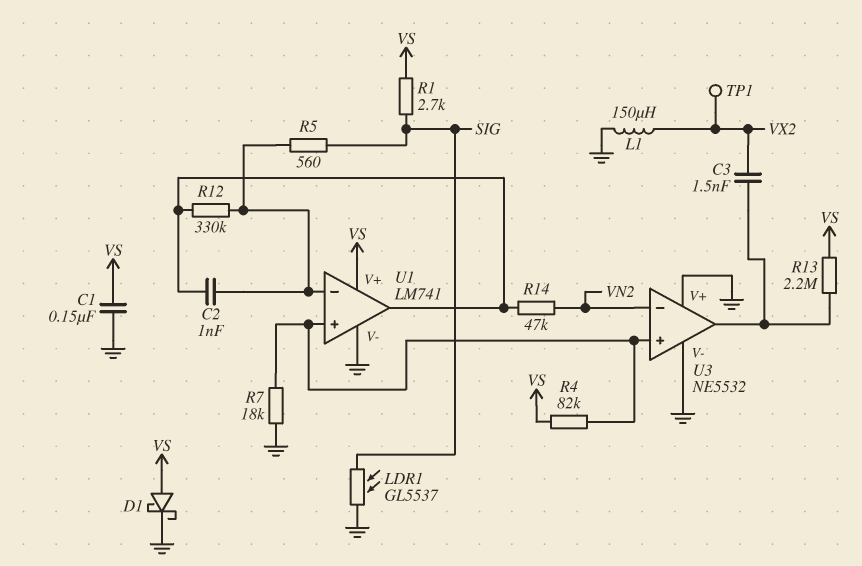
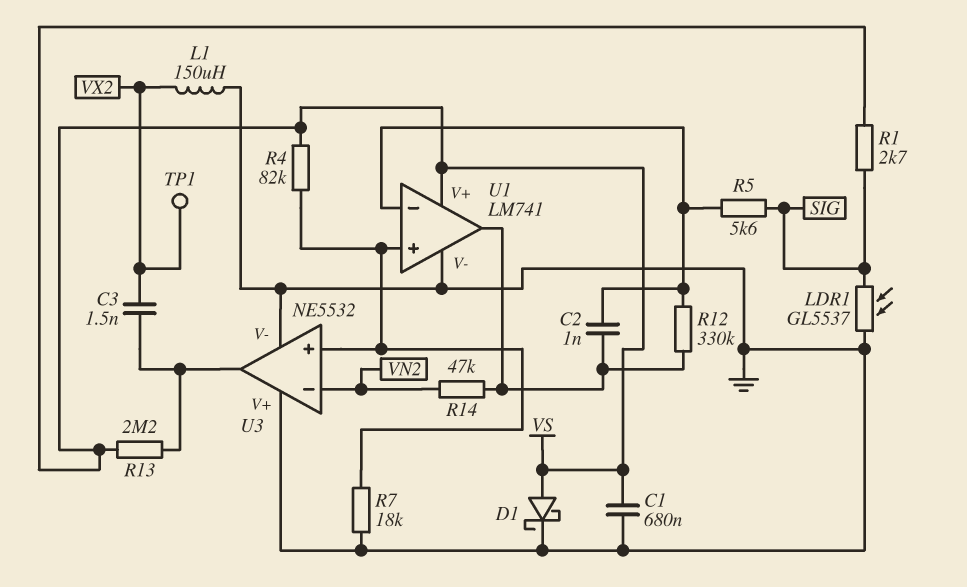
C1: 150nF (GND, VS) -> 680nF (GND, VS)
R5: 560 (SIG, U1/in-) -> 5.6k (SIG, U1/in-)

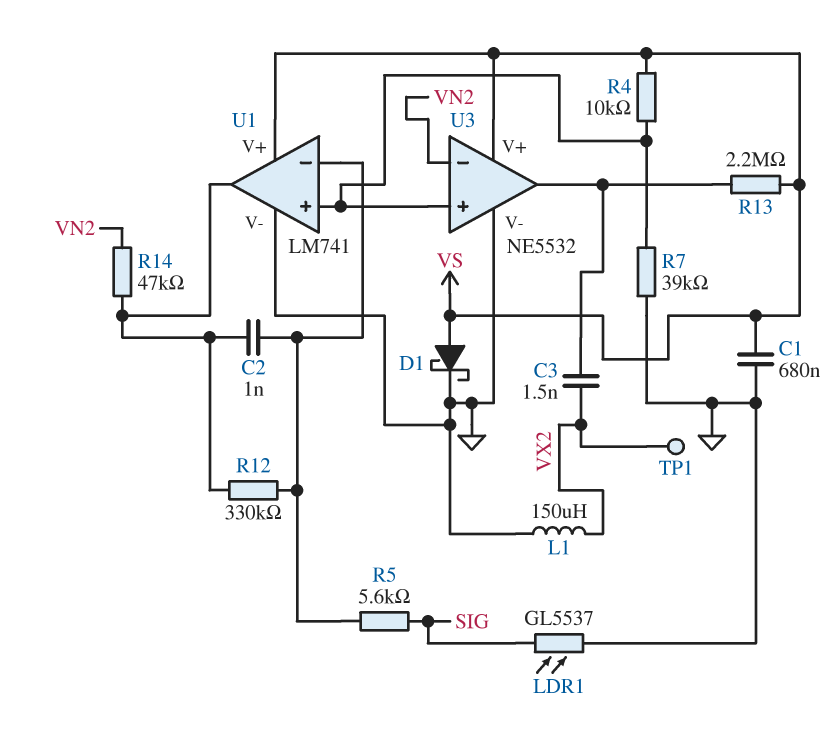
R1: 2.7k (SIG, VS) -> none
R4: 82k (U1/in+, VS) -> 10k (U1/in+, VS)
R7: 18k (GND, U1/in+) -> 39k (GND, U1/in+)
U3 pin V+: GND -> VS

